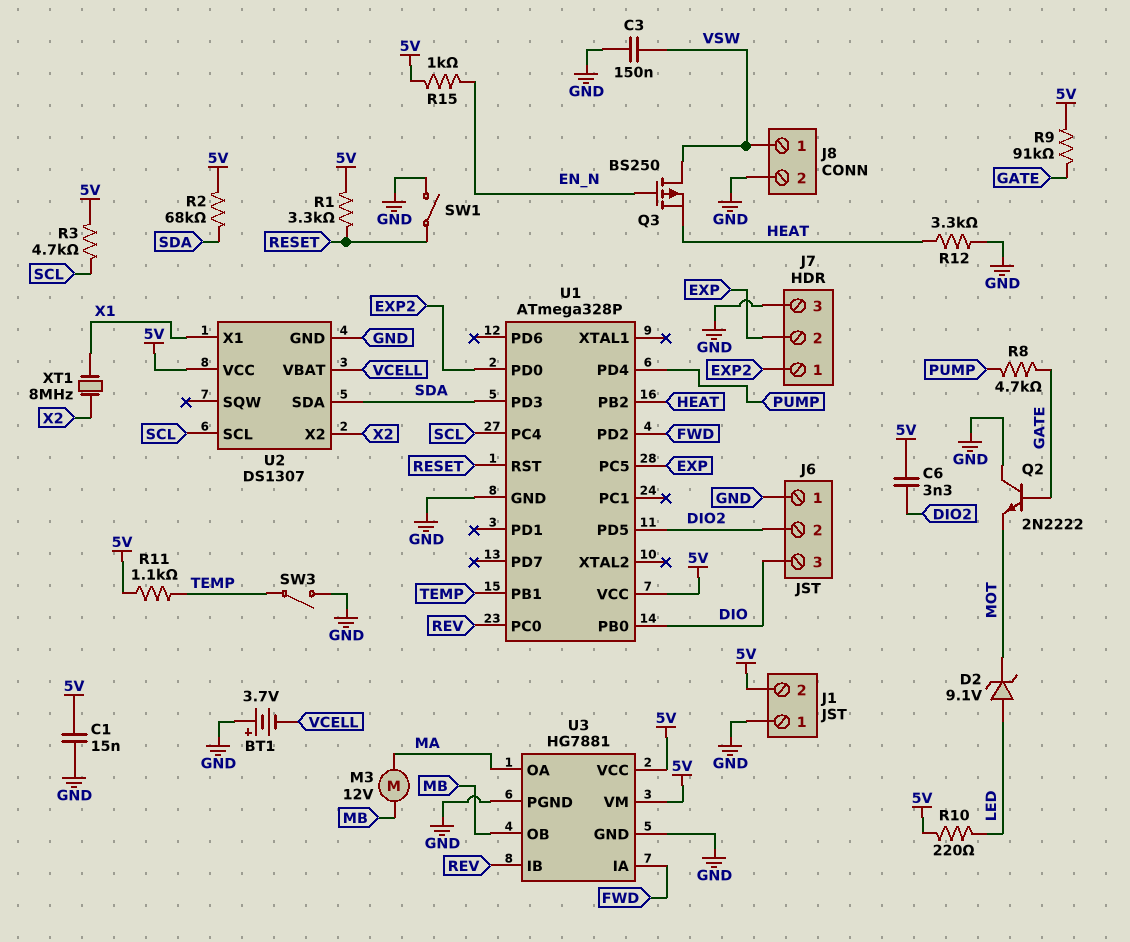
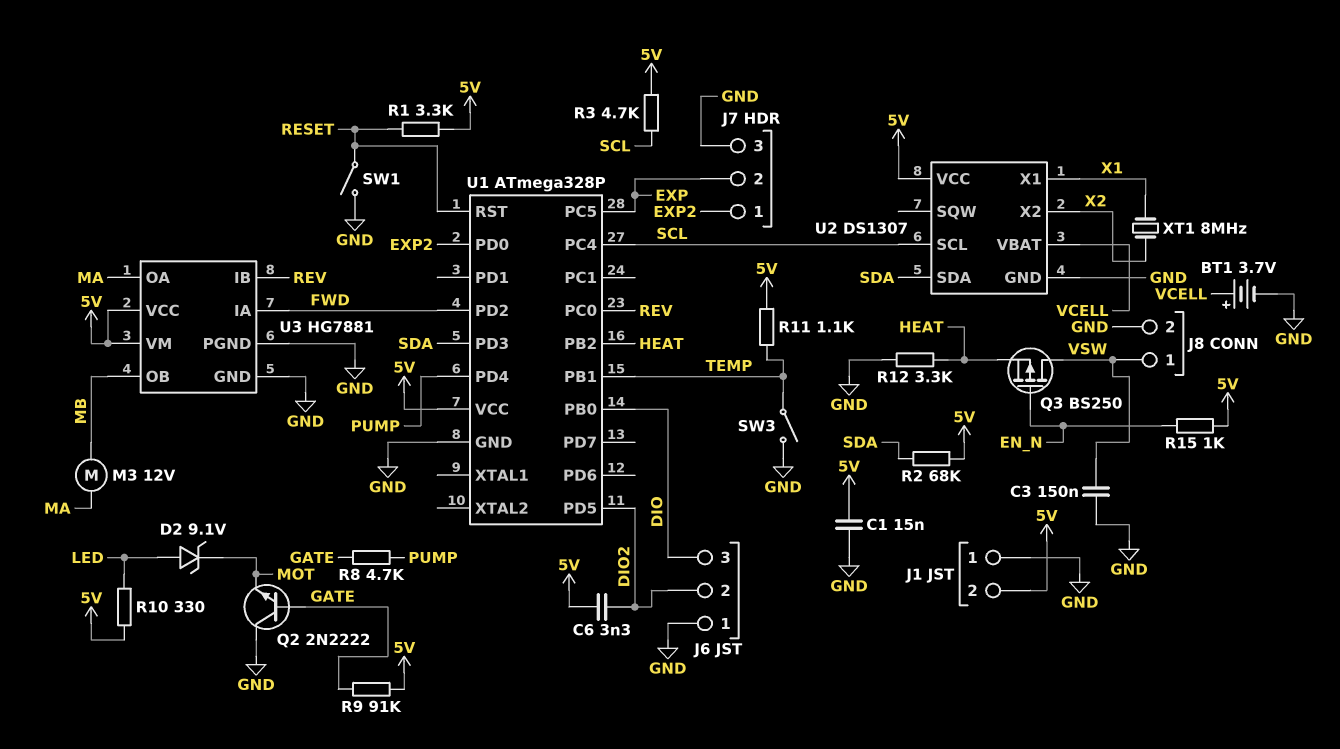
BT1: 3.7V (plus GND, minus VCELL) -> 3.7V (plus VCELL, minus GND)
R10: 220 (5V, LED) -> 330 (5V, LED)

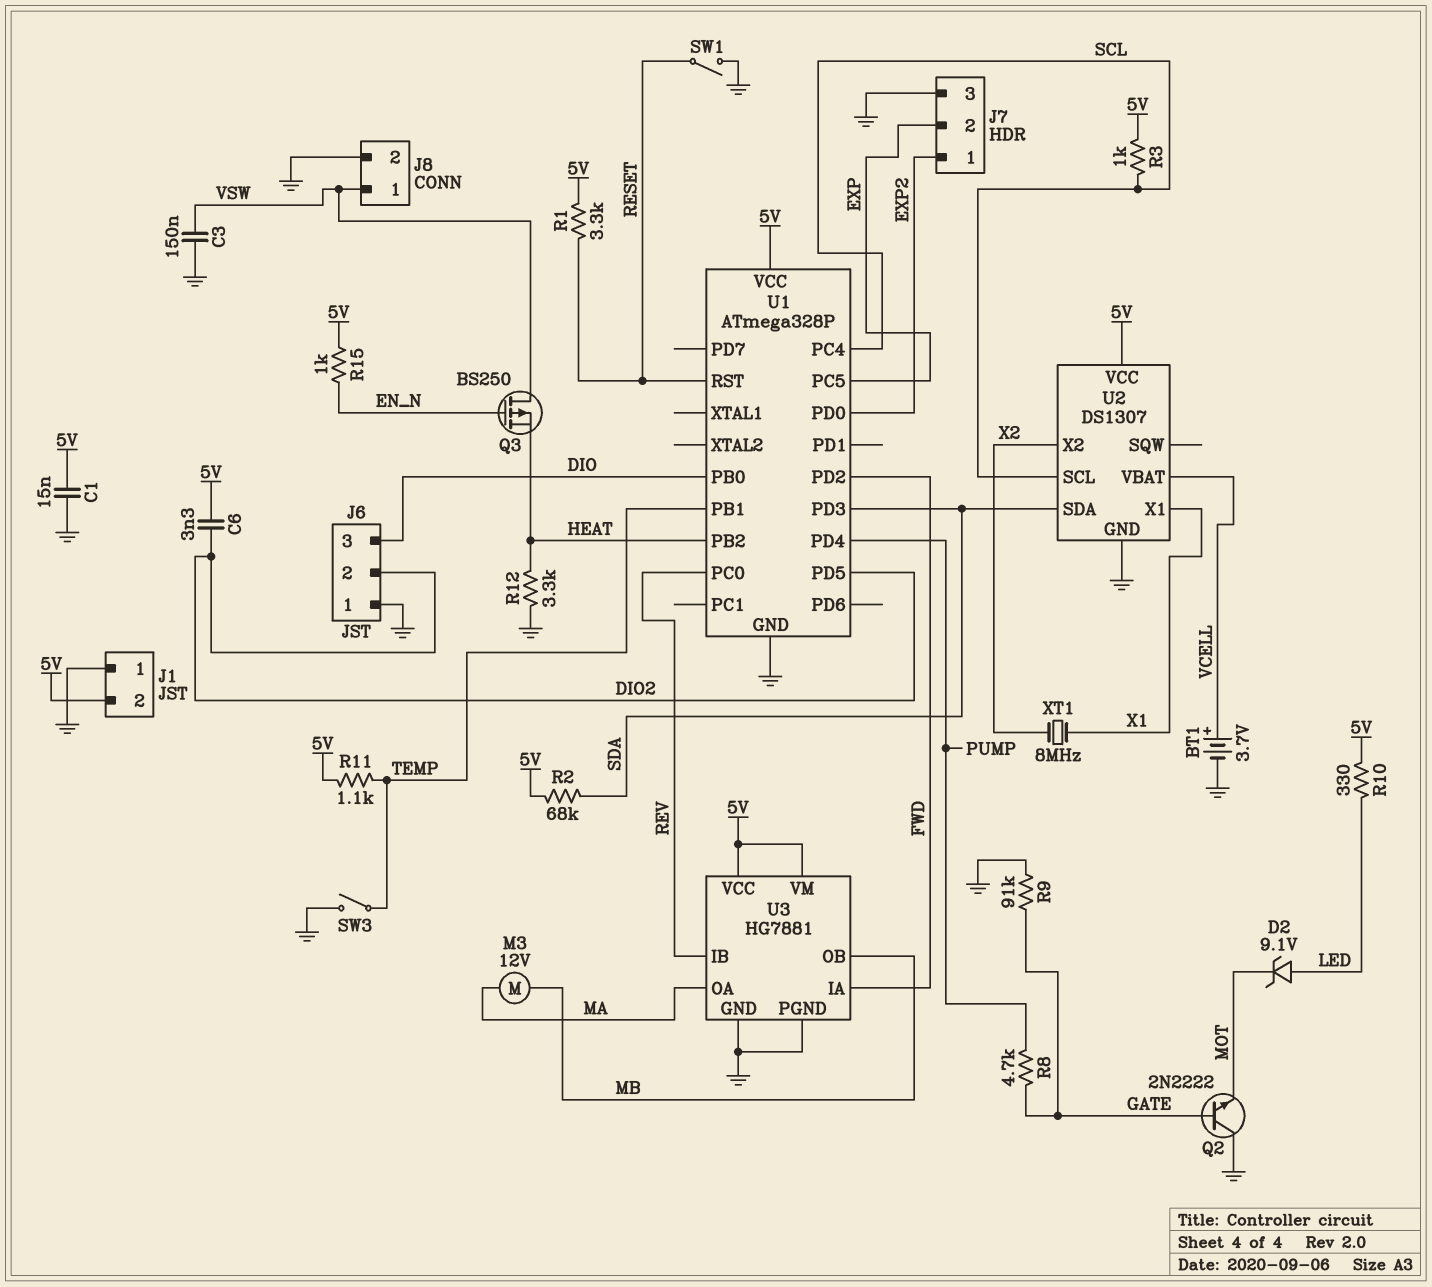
R3: 4.7k (5V, SCL) -> 1k (5V, SCL)
R9: 91k (5V, GATE) -> 91k (GATE, GND)

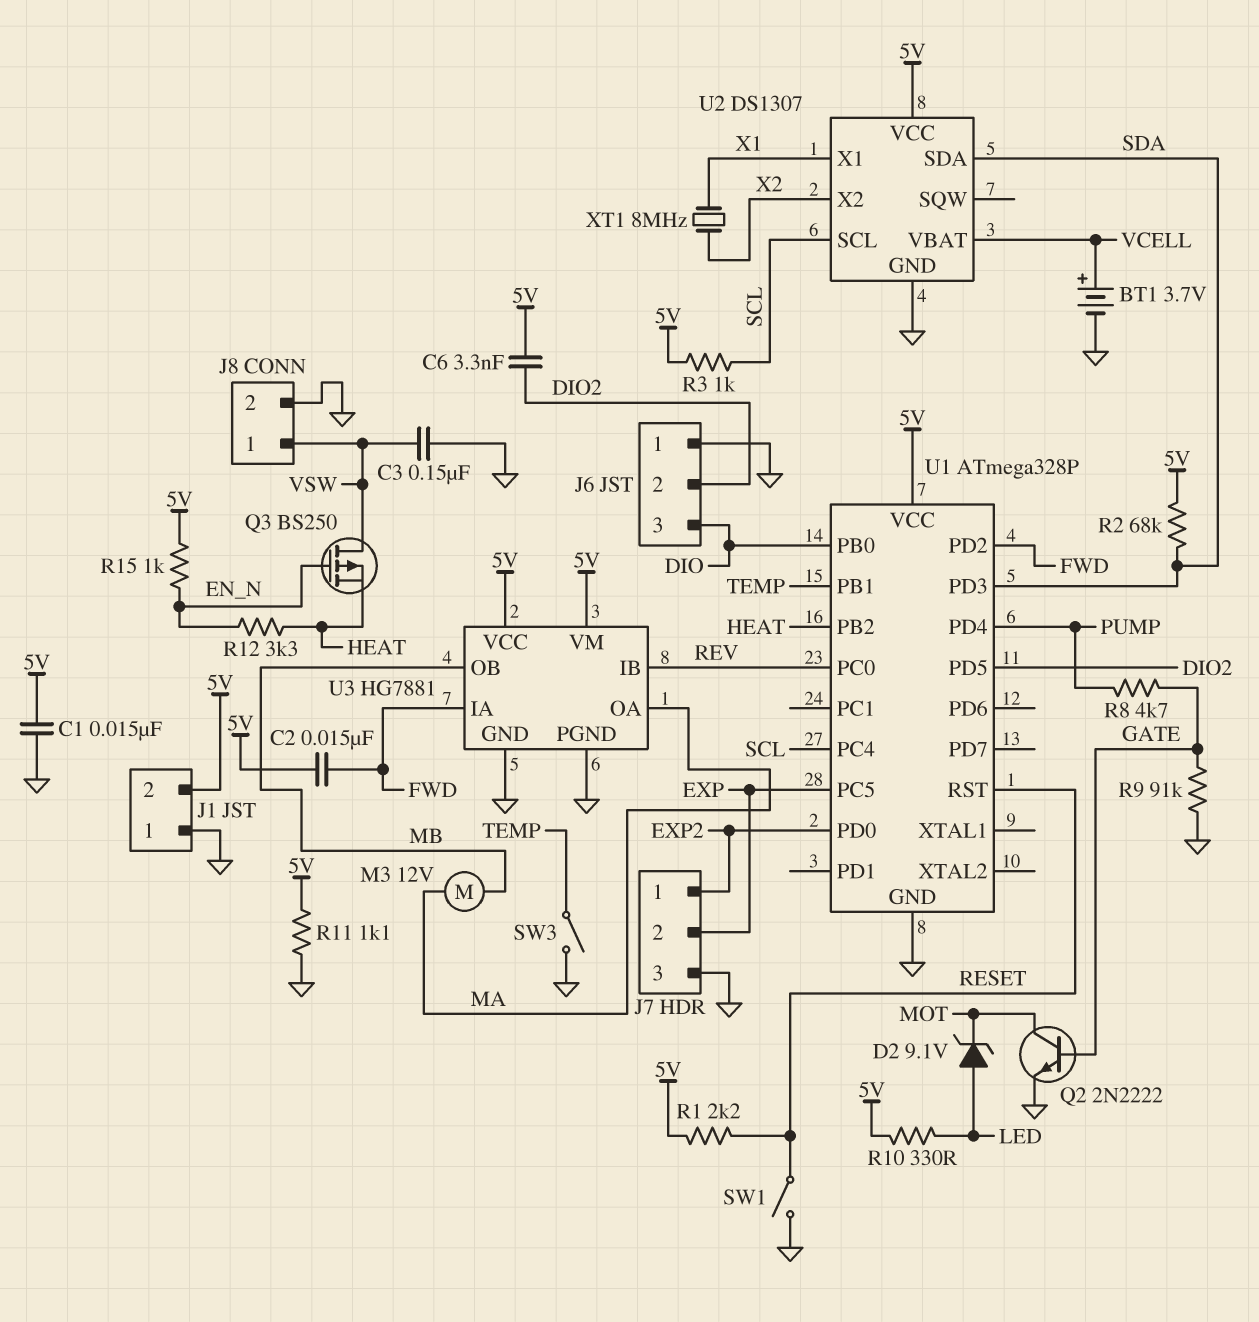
C2: none -> 15nF (5V, FWD)
Q2: NPN 2N2222 (B GATE, C GND, E MOT) -> NPN 2N2222 (B GATE, C MOT, E GND)
R1: 3.3k (5V, RESET) -> 2.2k (5V, RESET)
R11: 1.1k (5V, TEMP) -> 1.1k (5V, GND)
R12: 3.3k (GND, HEAT) -> 3.3k (EN_N, HEAT)

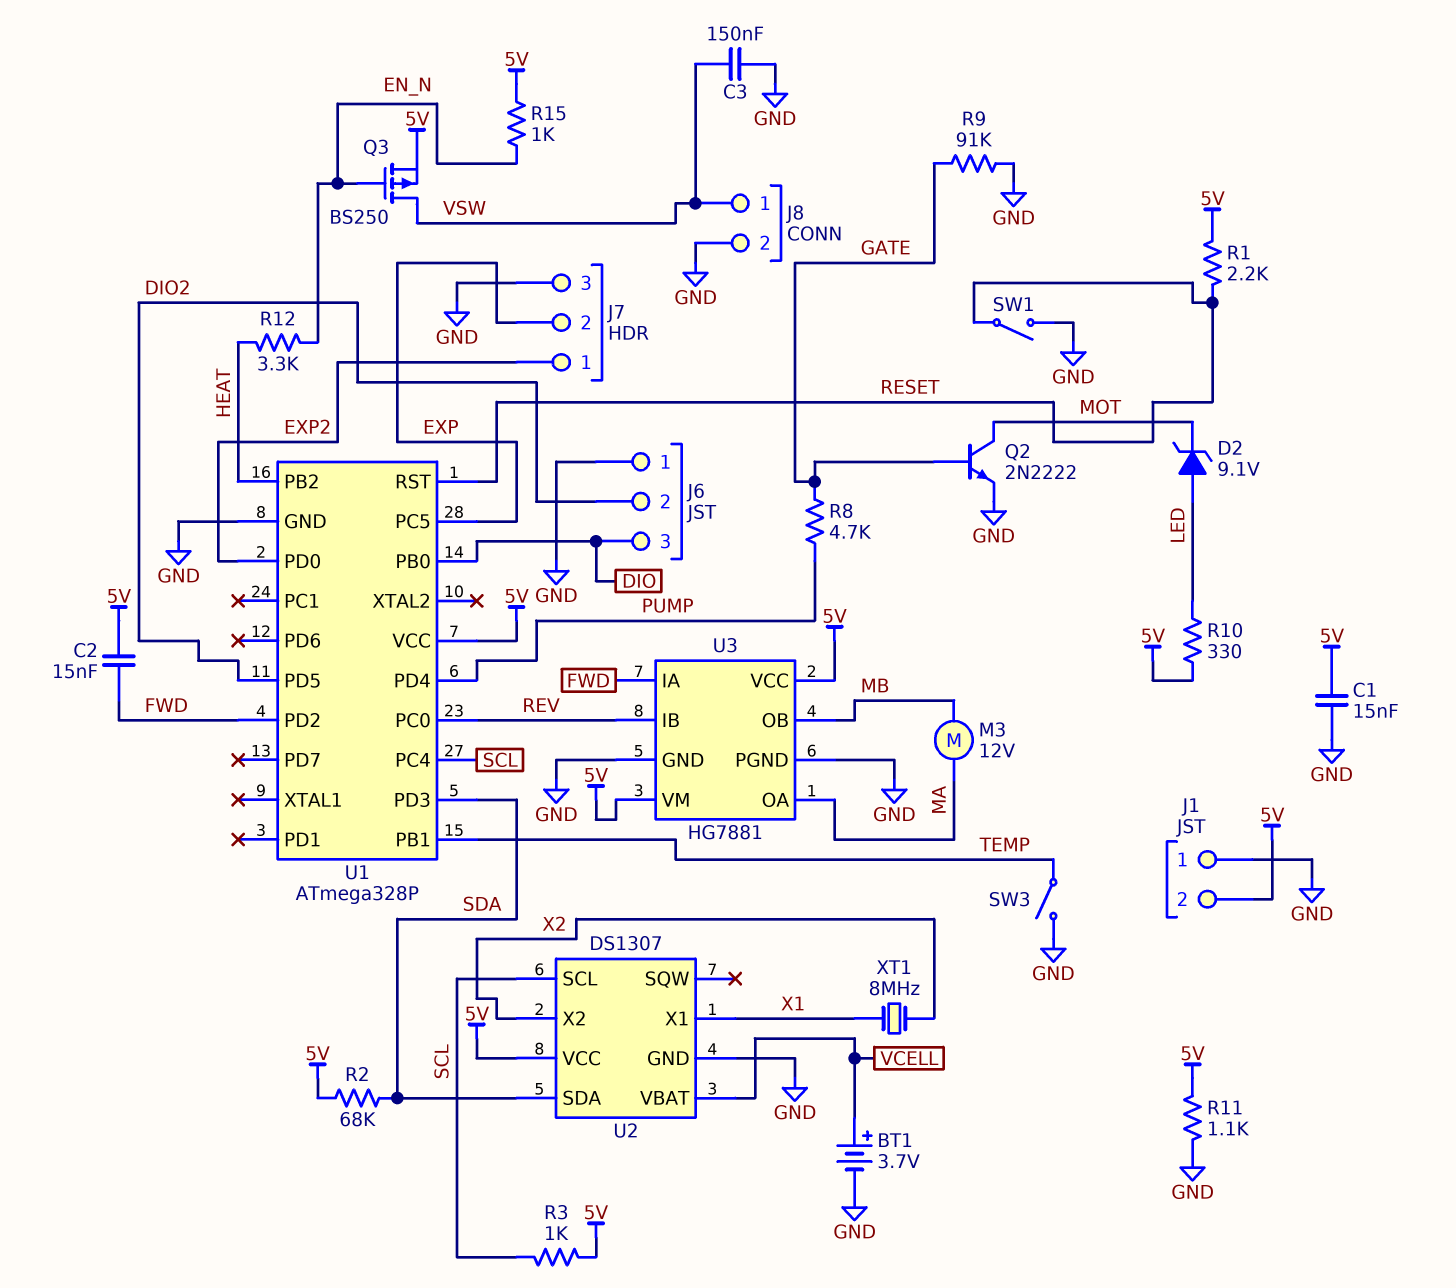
C6: 3.3nF (5V, DIO2) -> none
Q3: PMOS BS250 (G EN_N, D VSW, S HEAT) -> PMOS BS250 (G EN_N, D VSW, S 5V)

